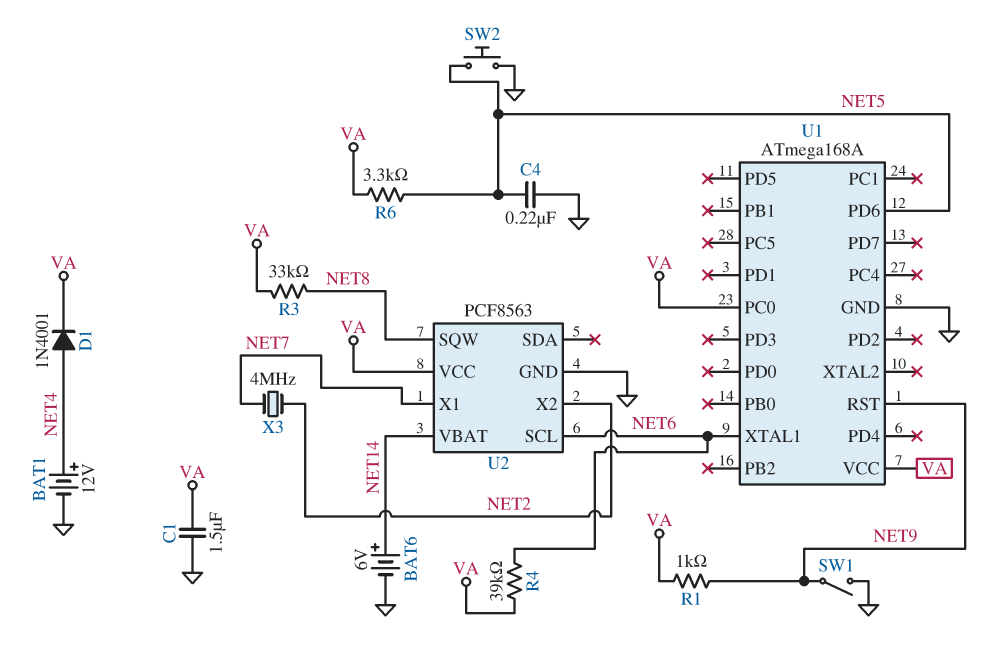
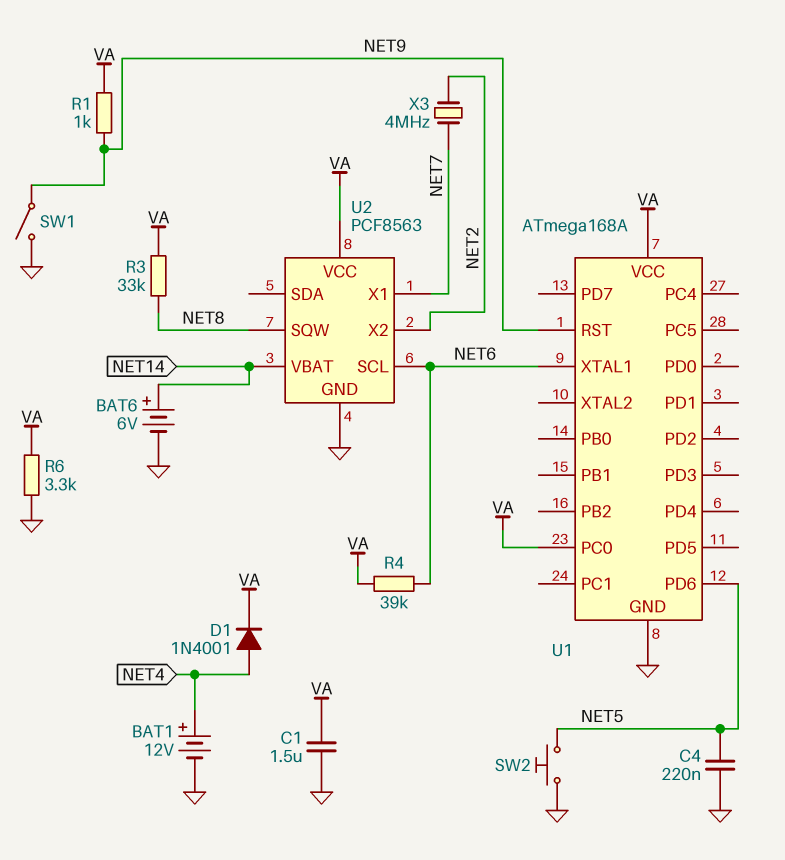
R6: 3.3k (NET5, VA) -> 3.3k (GND, VA)

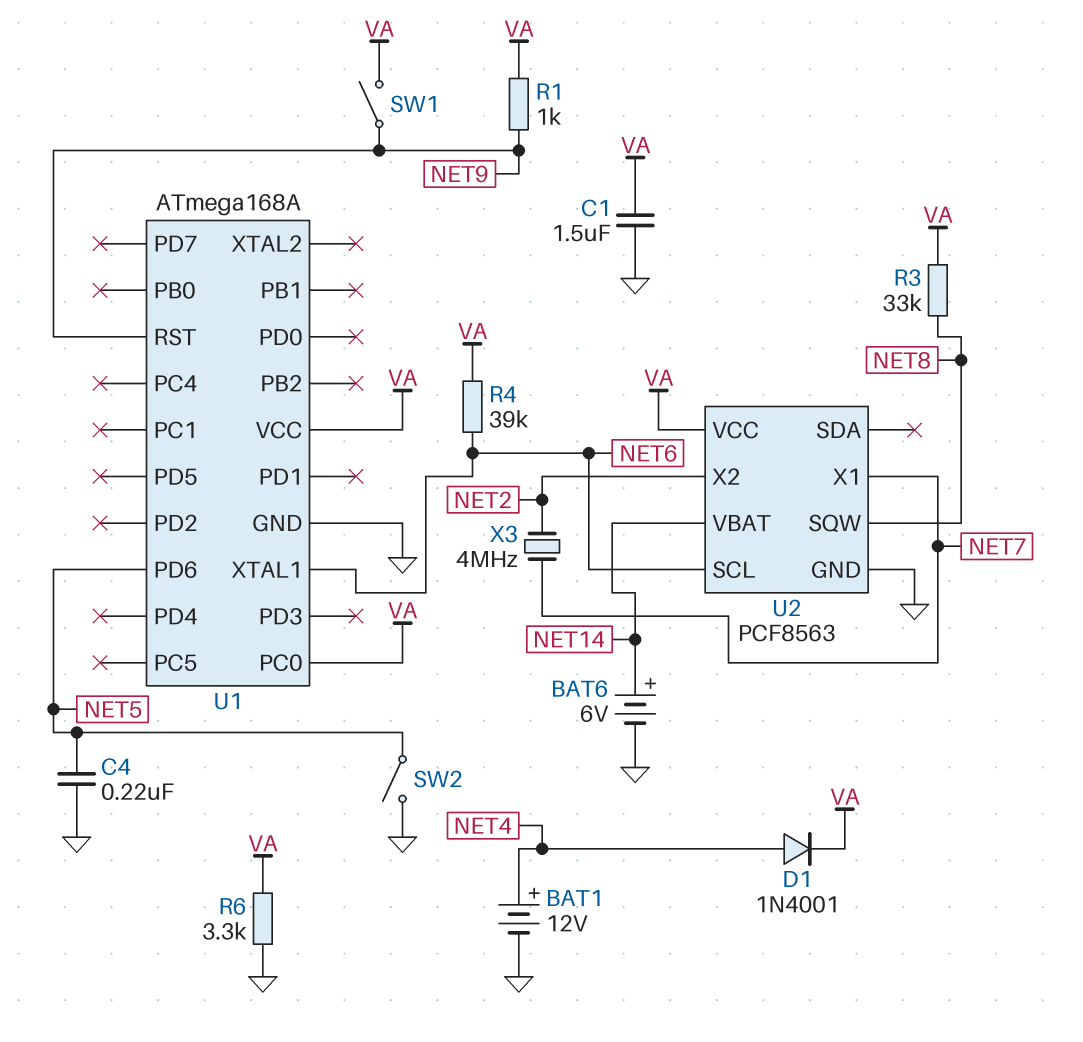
SW1: switch (GND, NET9) -> switch (NET9, VA)
SW2: button (GND, NET5) -> switch (GND, NET5)

